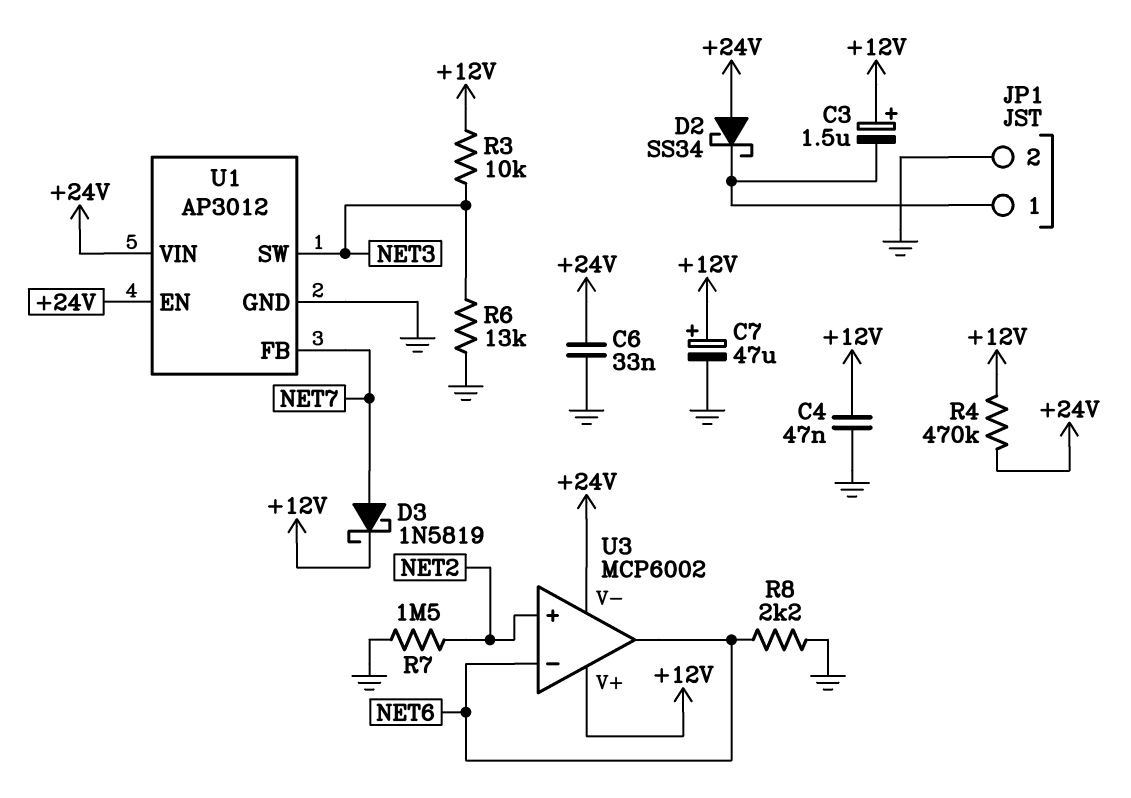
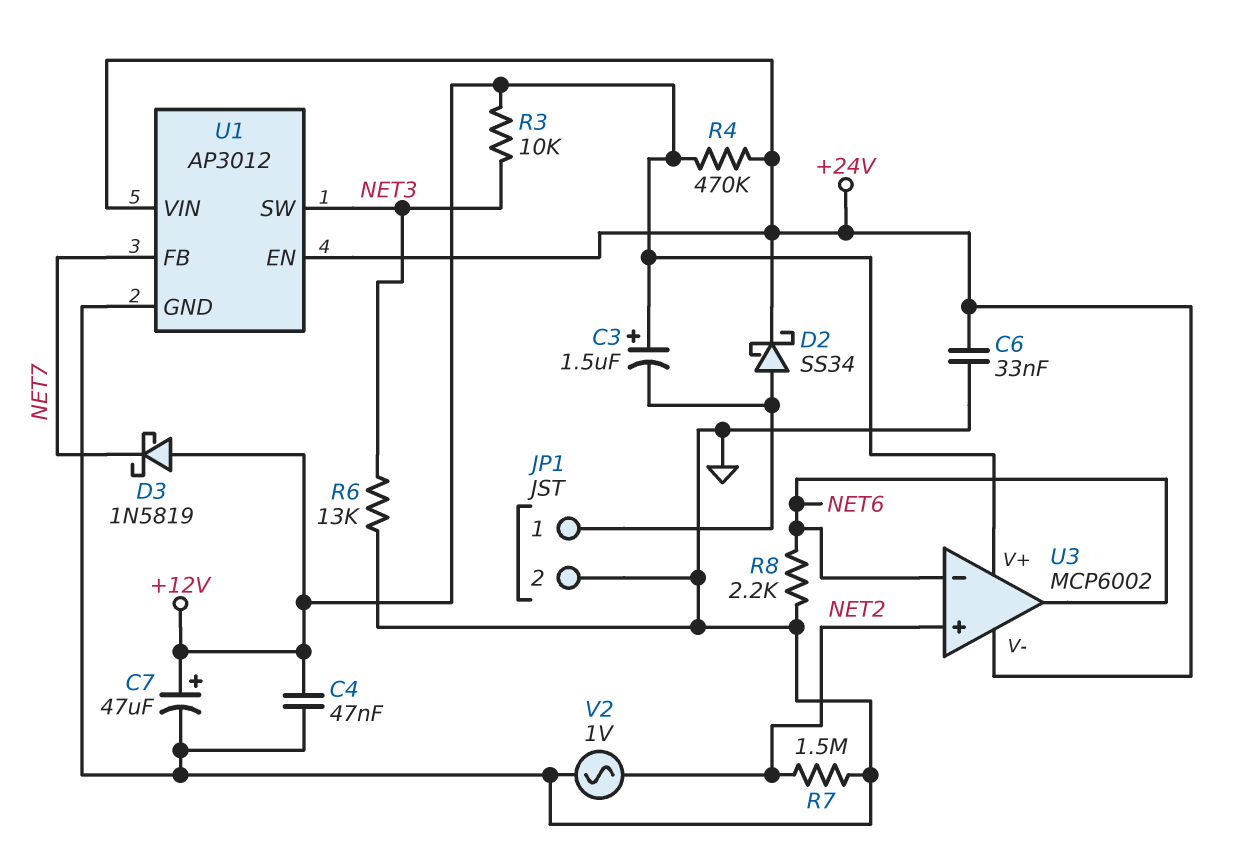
D2: schottky SS34 (A +24V, K JP1/1) -> schottky SS34 (A JP1/1, K +24V)
D3: schottky 1N5819 (A NET7, K +12V) -> schottky 1N5819 (A +12V, K NET7)
V2: none -> AC 1V (GND, NET2)

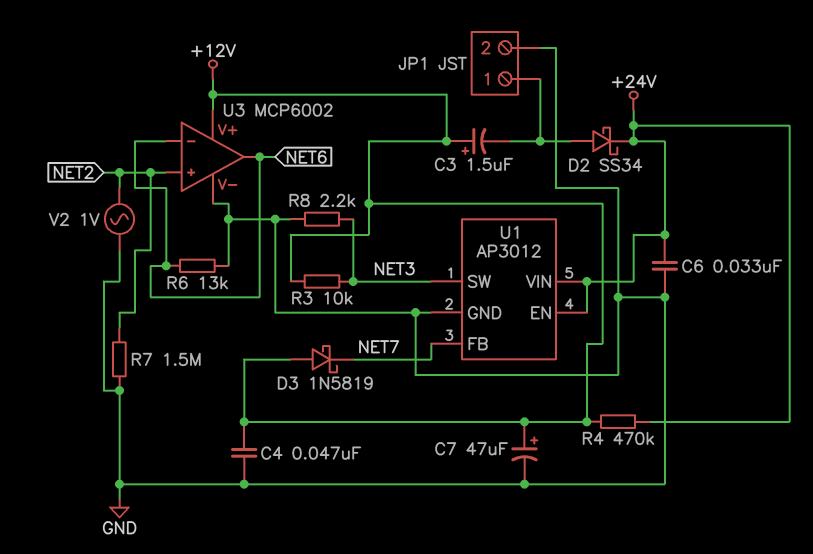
R6: 13k (GND, NET3) -> 13k (GND, NET6)
R8: 2.2k (GND, NET6) -> 2.2k (GND, NET3)
U3 pin V-: +24V -> GND

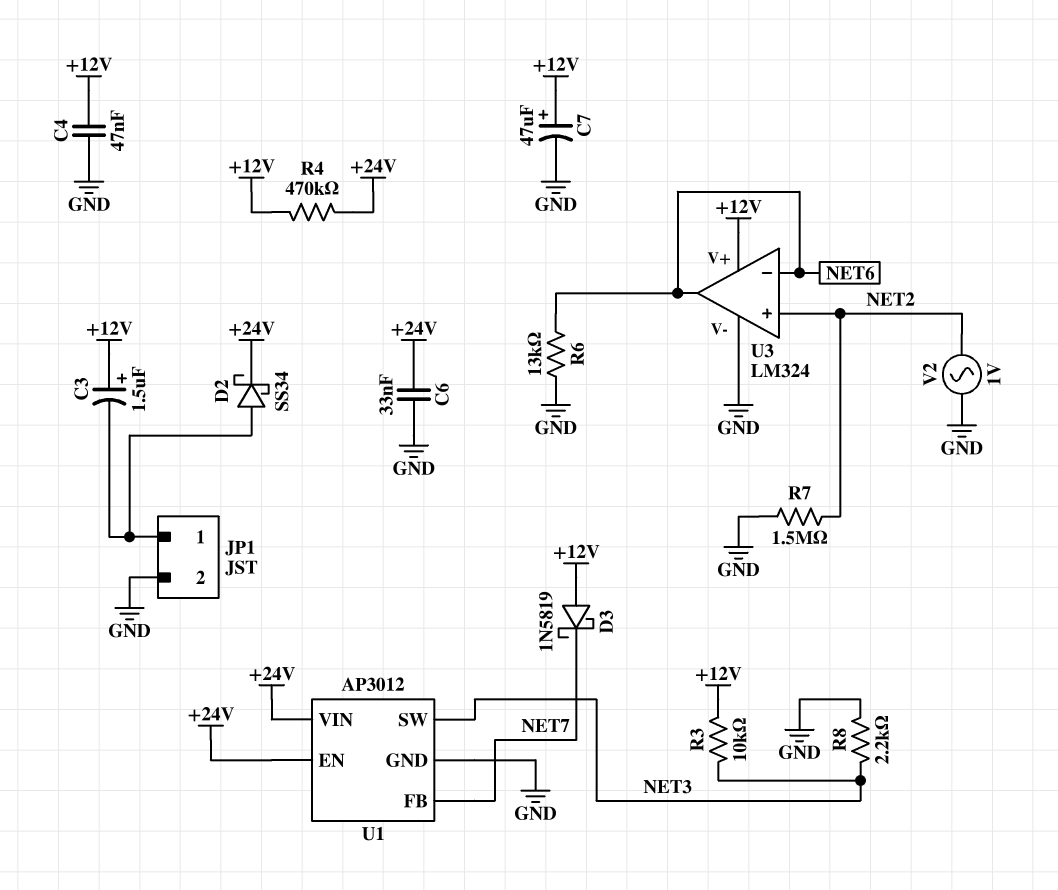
U3: MCP6002 -> LM324

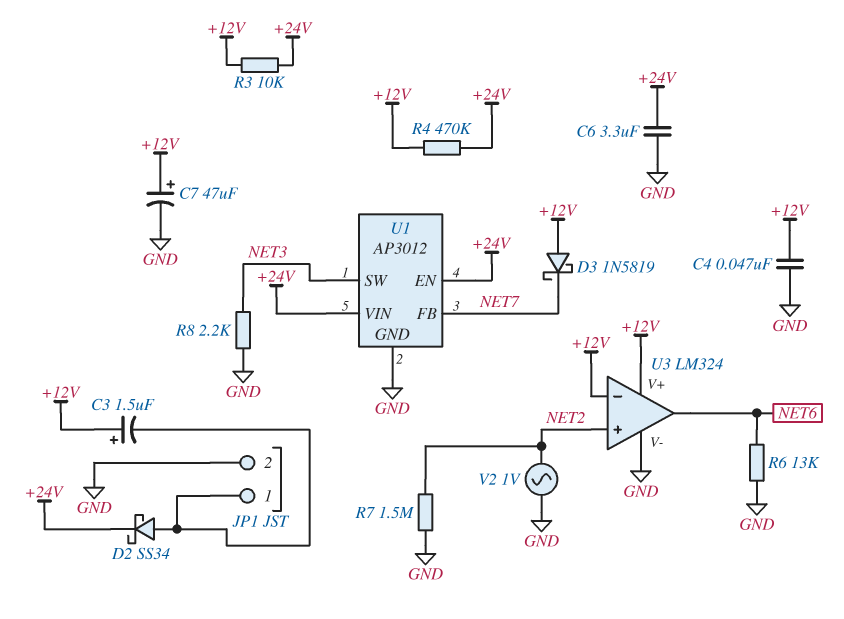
C6: 33nF (+24V, GND) -> 3.3uF (+24V, GND)
R3: 10k (+12V, NET3) -> 10k (+12V, +24V)
U3 pin in-: NET6 -> +12V

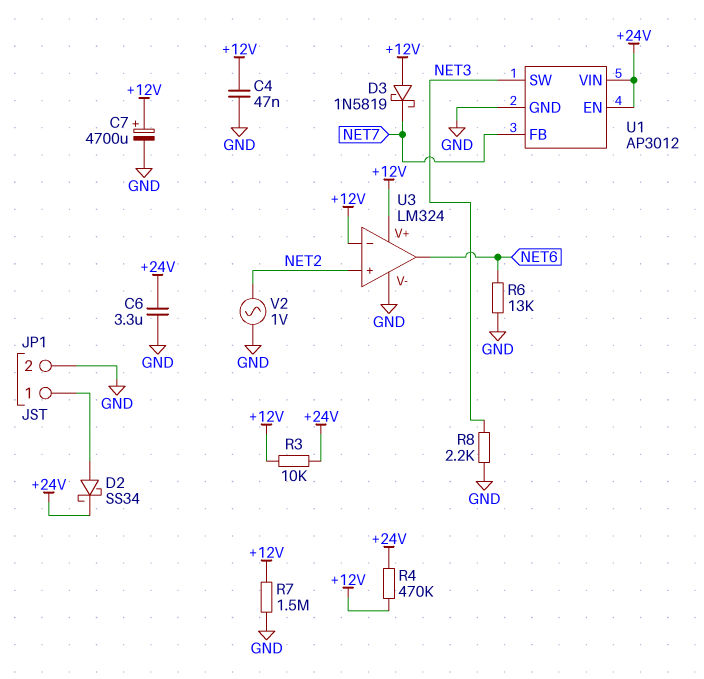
C3: 1.5uF (plus +12V, minus JP1/1) -> none
C7: 47uF (plus +12V, minus GND) -> 4700uF (plus +12V, minus GND)
R7: 1.5M (GND, NET2) -> 1.5M (+12V, GND)

